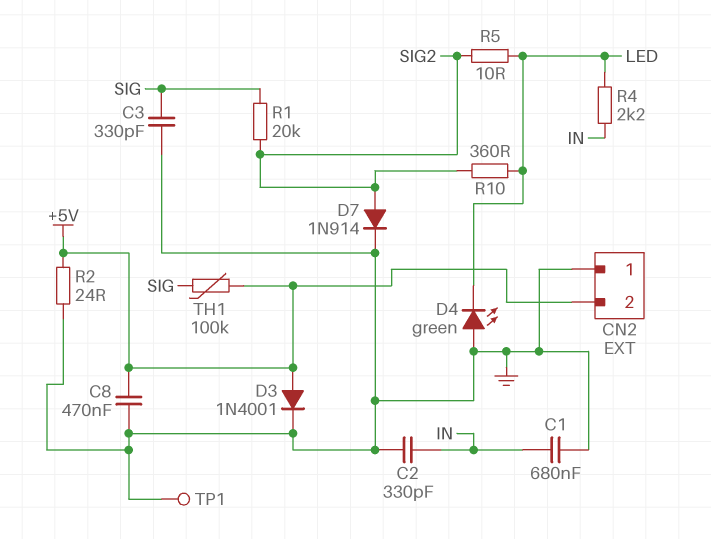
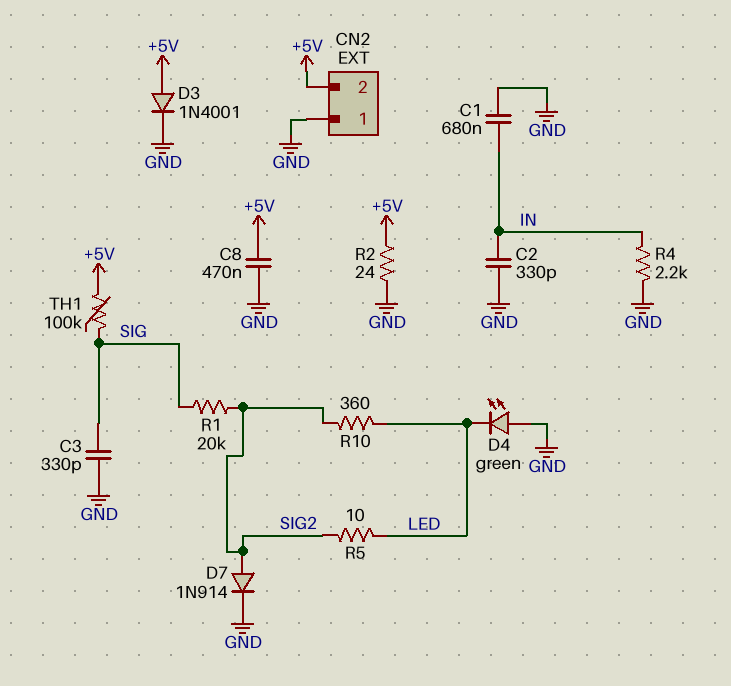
R4: 2.2k (IN, LED) -> 2.2k (GND, IN)
TP1: test point (GND) -> none

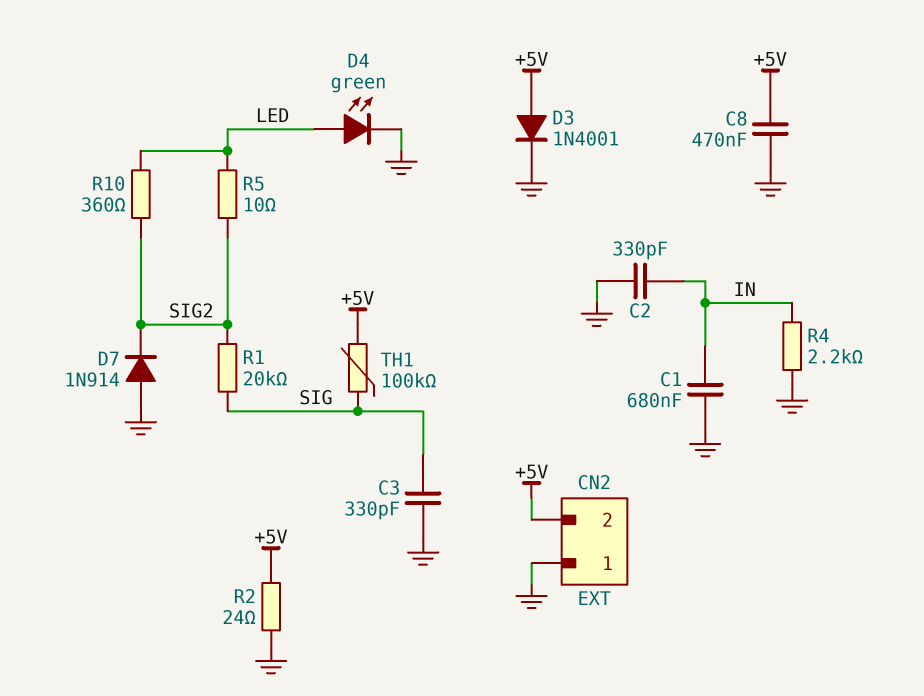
D4: LED green (A GND, K LED) -> LED green (A LED, K GND)
D7: diode 1N914 (A SIG2, K GND) -> diode 1N914 (A GND, K SIG2)

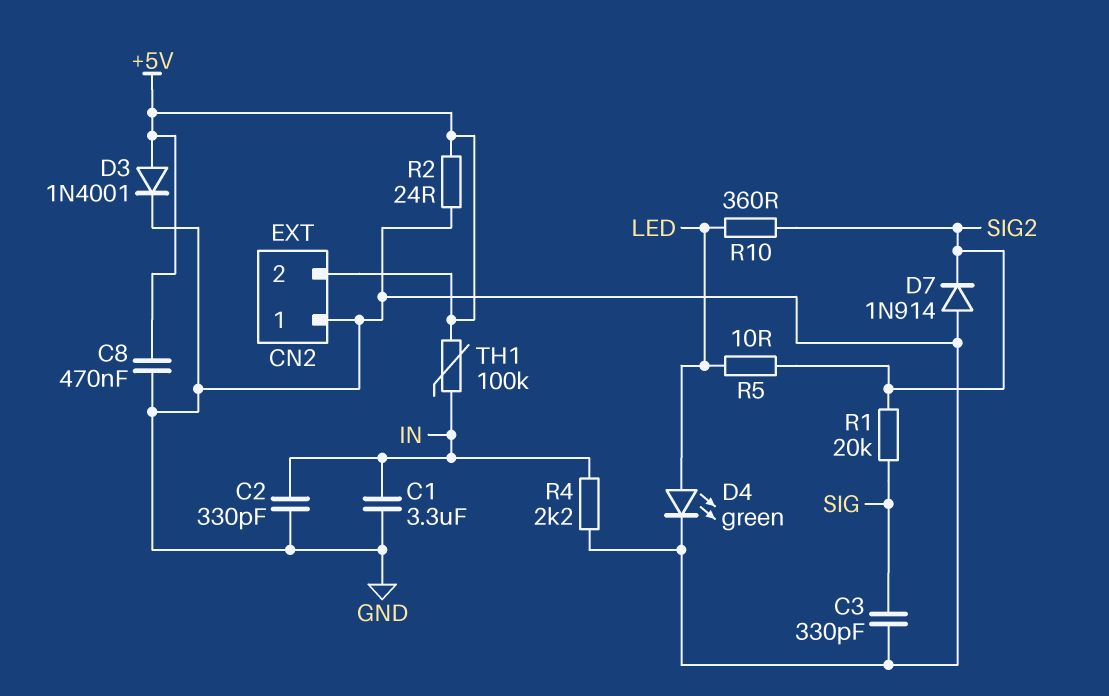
C1: 680nF (GND, IN) -> 3.3uF (GND, IN)
TH1: 100k (+5V, SIG) -> 100k (+5V, IN)

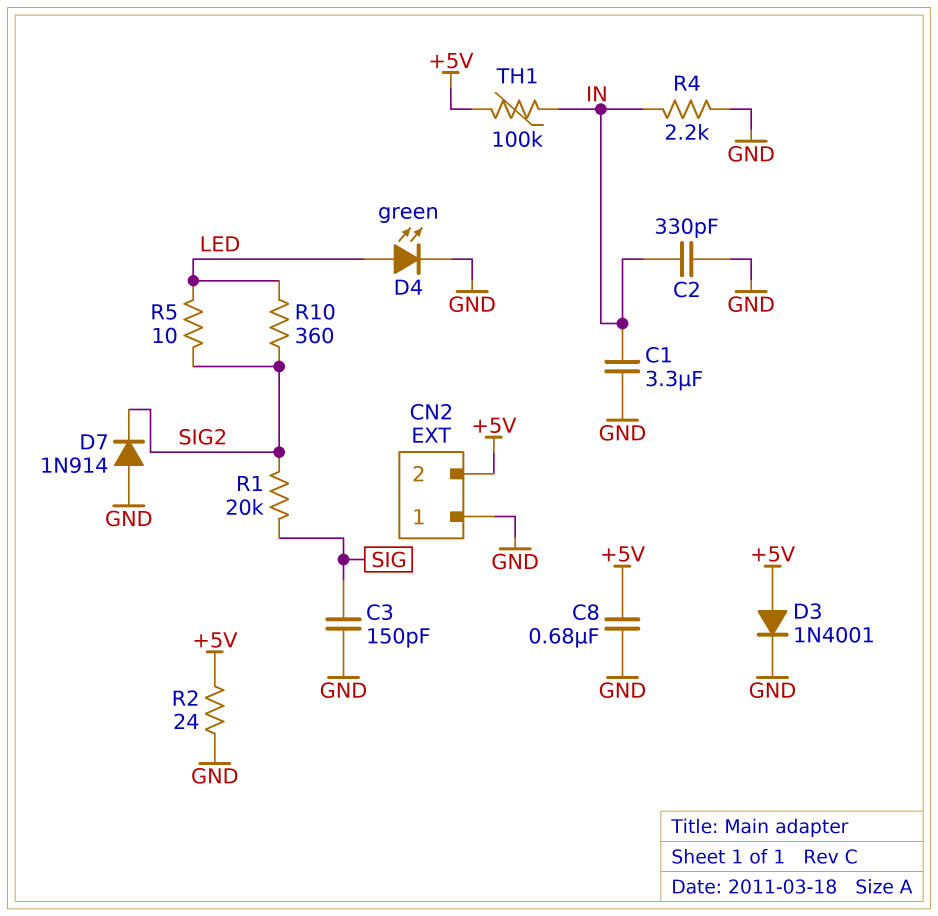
C3: 330pF (GND, SIG) -> 150pF (GND, SIG)
C8: 470nF (+5V, GND) -> 680nF (+5V, GND)

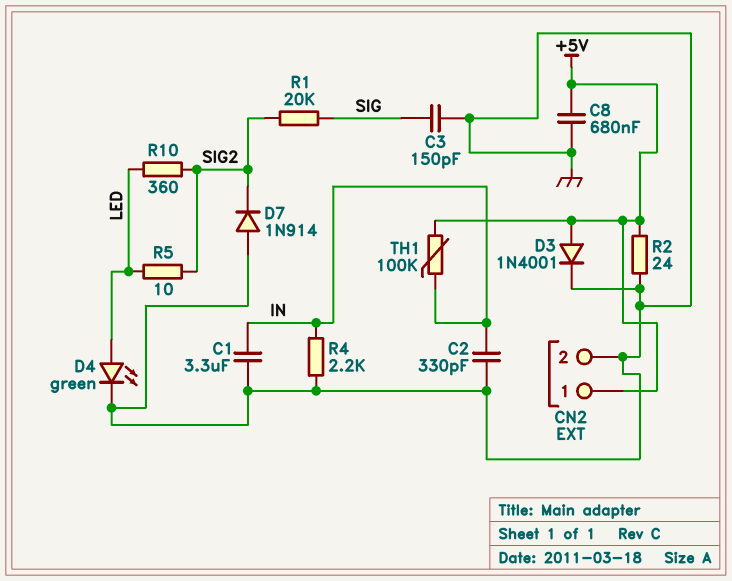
CN2 pin 1: GND -> +5V
CN2 pin 2: +5V -> GND

